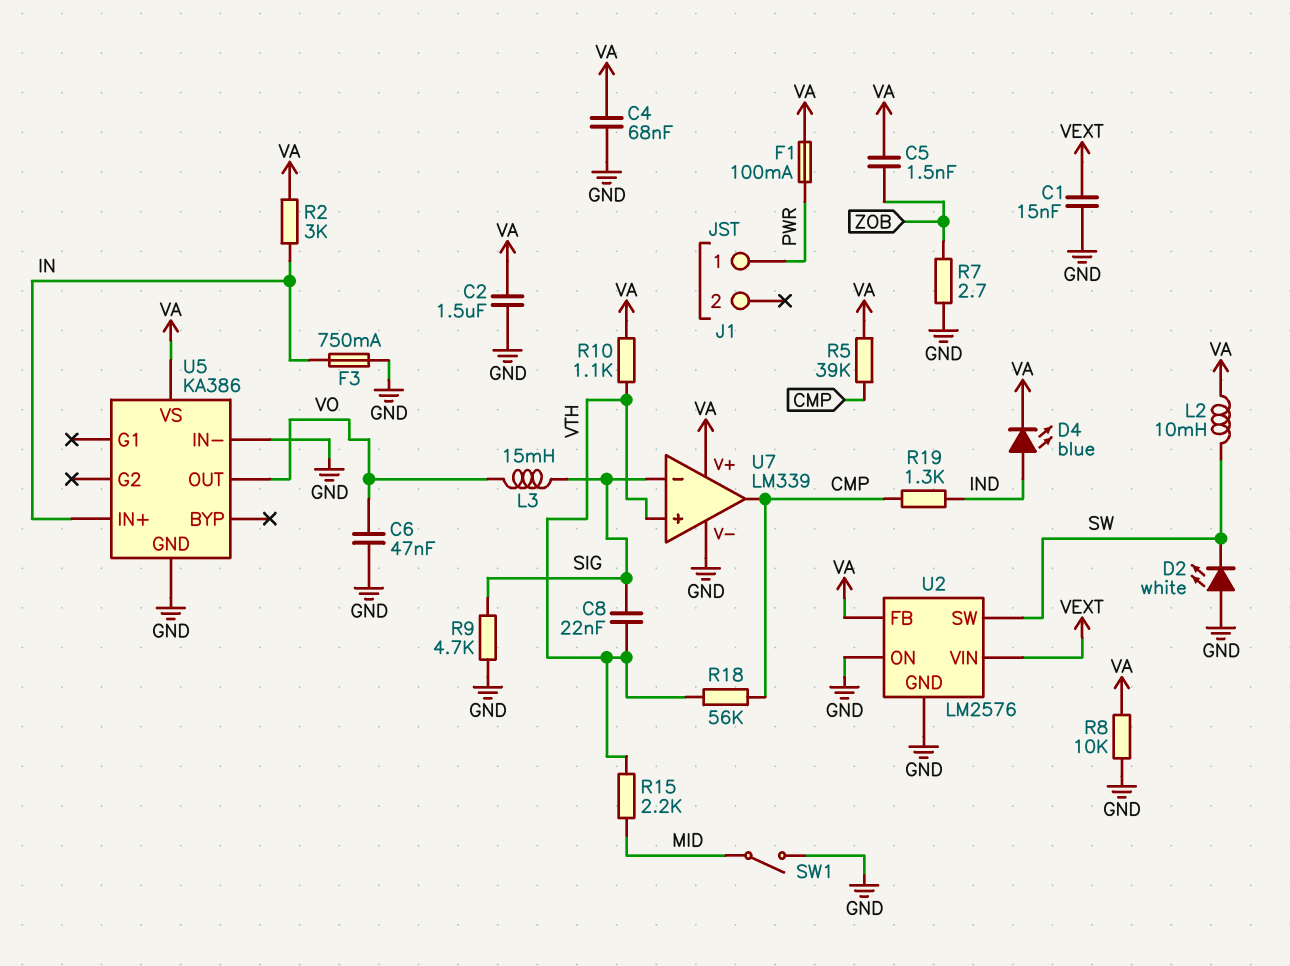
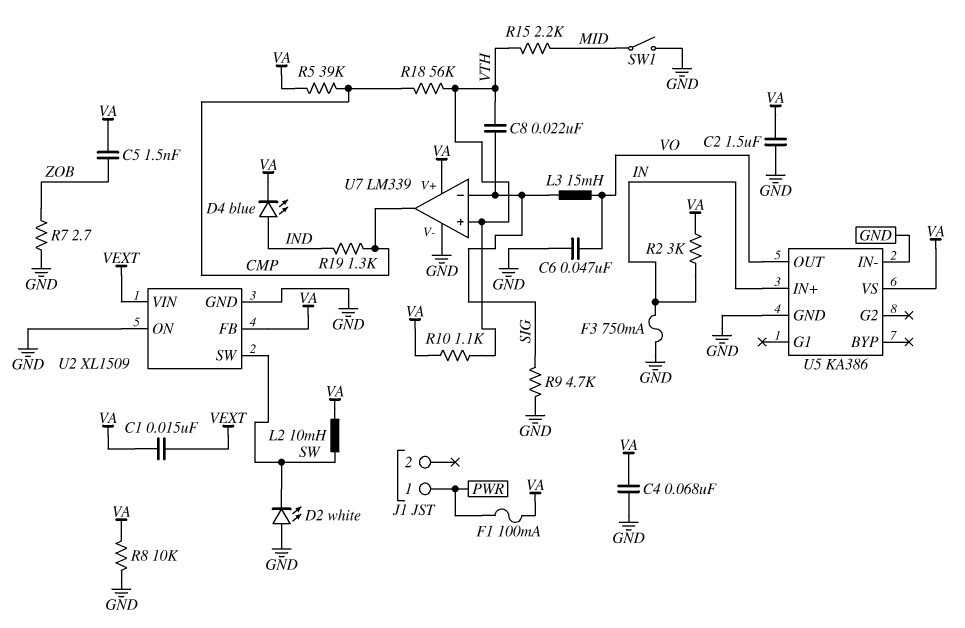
C1: 15nF (GND, VEXT) -> 15nF (VA, VEXT)
U2: LM2576 -> XL1509

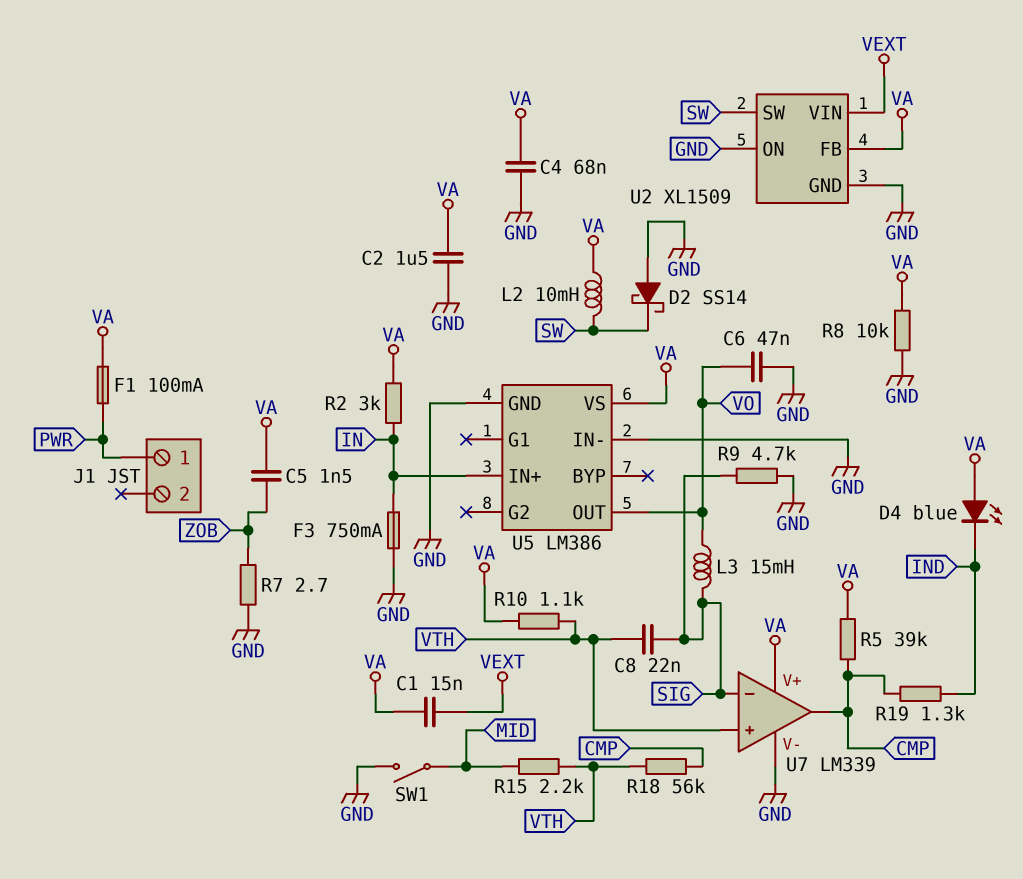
D2: LED white (A GND, K SW) -> schottky SS14 (A GND, K SW)
D4: LED blue (A IND, K VA) -> LED blue (A VA, K IND)
U5: KA386 -> LM386

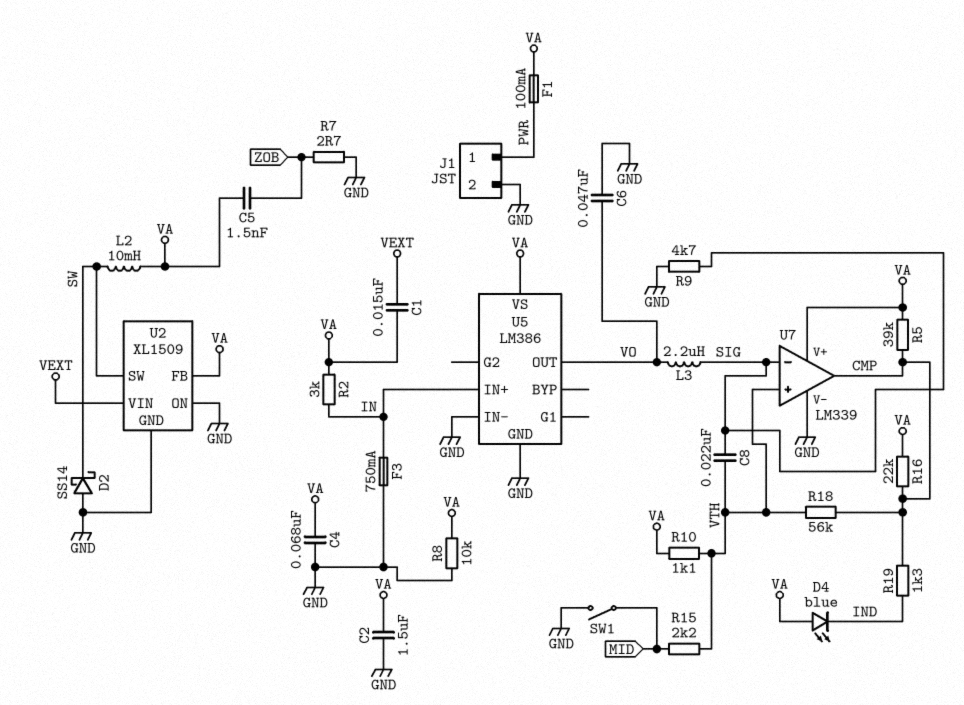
J1 pin 2: none -> GND
L3: 15mH (SIG, VO) -> 2.2uH (SIG, VO)
R16: none -> 22k (CMP, VA)

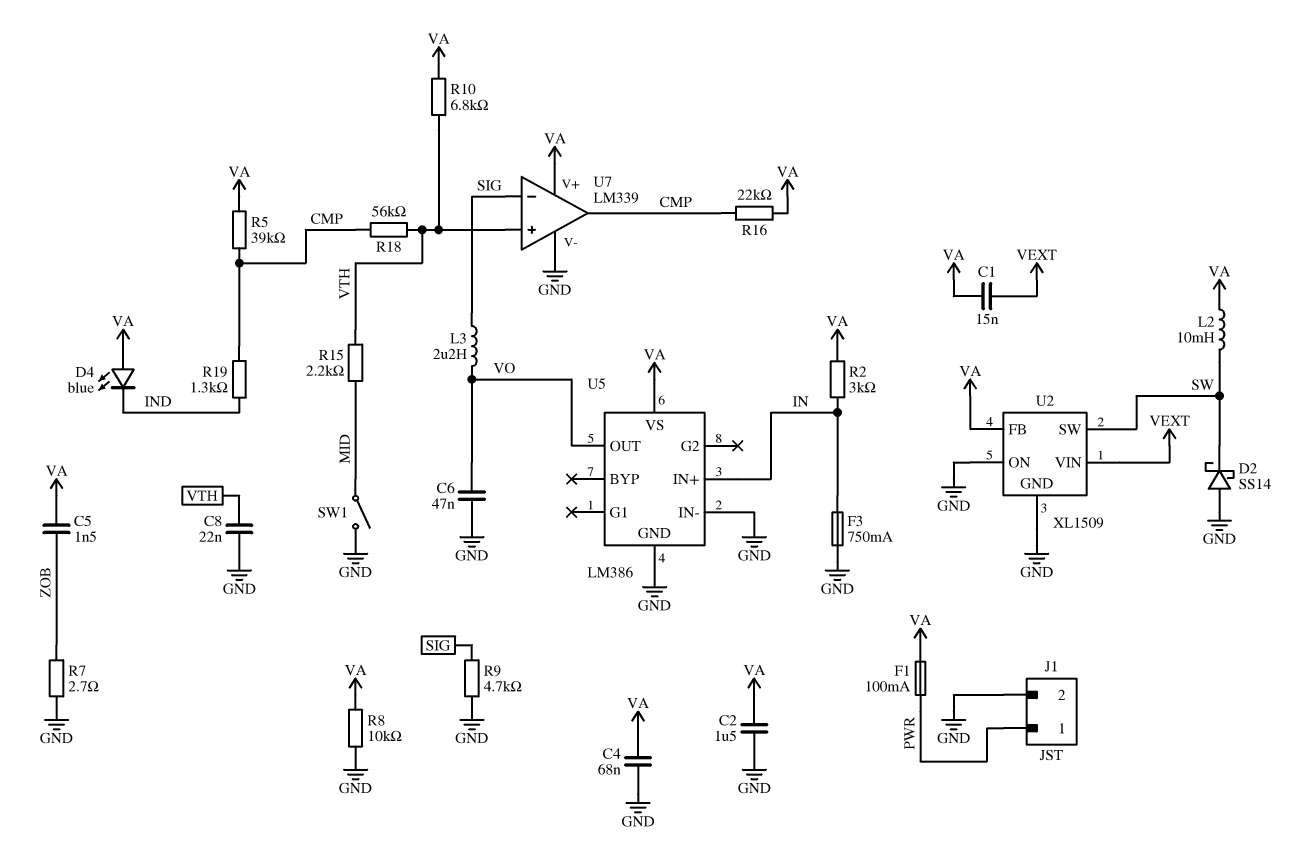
C8: 22nF (SIG, VTH) -> 22nF (GND, VTH)
R10: 1.1k (VA, VTH) -> 6.8k (VA, VTH)

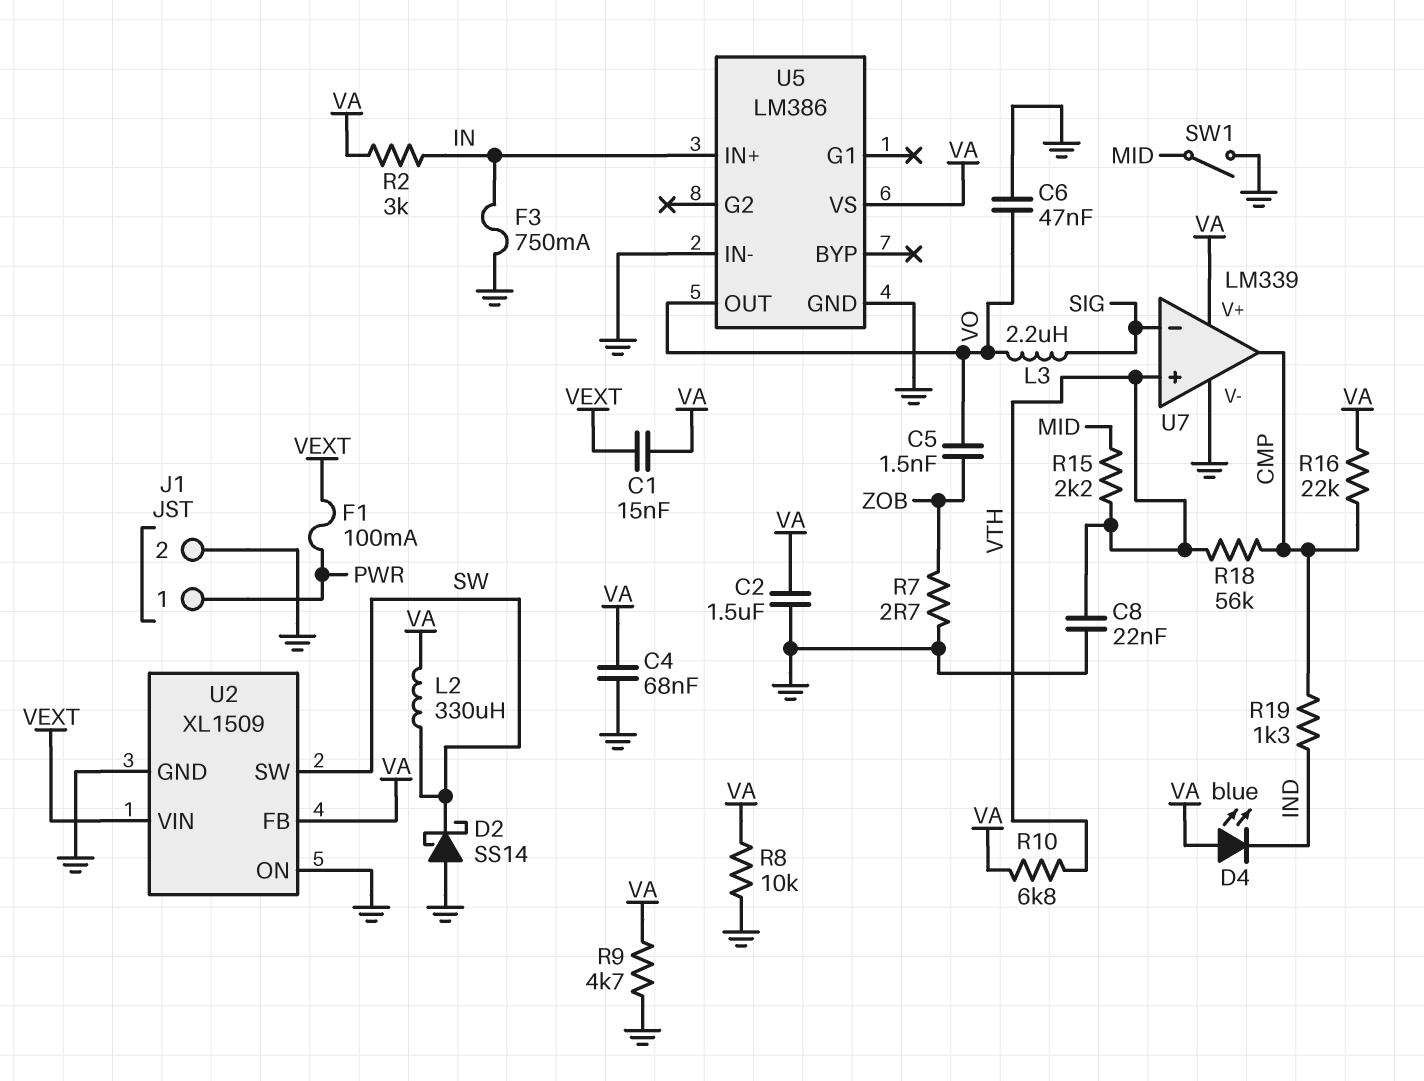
C5: 1.5nF (VA, ZOB) -> 1.5nF (VO, ZOB)
F1: 100mA (PWR, VA) -> 100mA (PWR, VEXT)
L2: 10mH (SW, VA) -> 330uH (SW, VA)
R5: 39k (CMP, VA) -> none
R9: 4.7k (GND, SIG) -> 4.7k (GND, VA)

